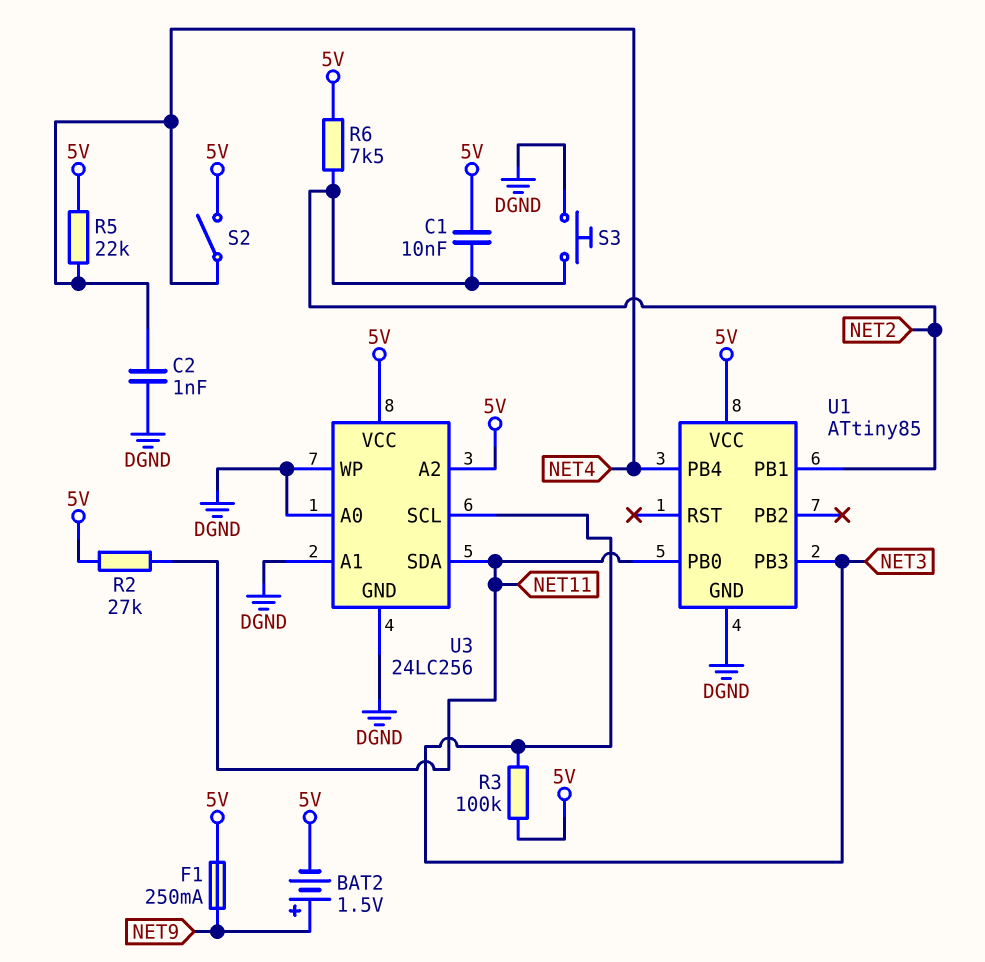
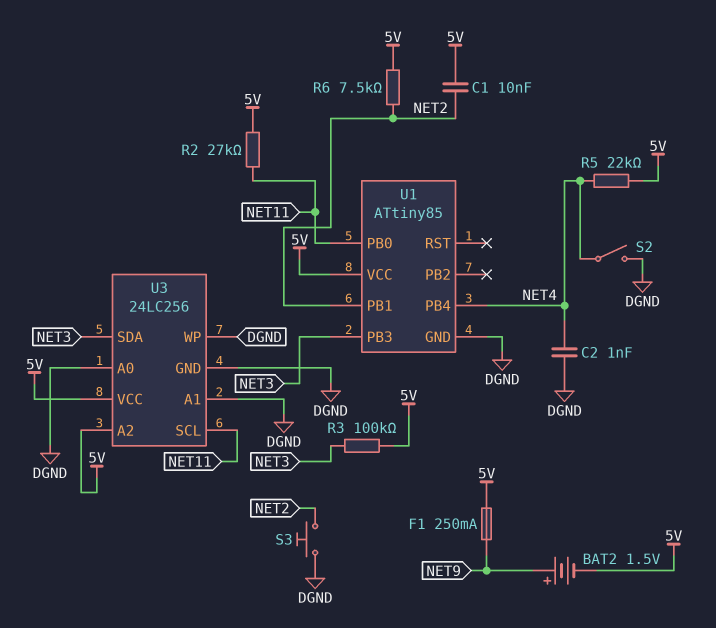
S2: switch (5V, NET4) -> switch (DGND, NET4)
U3 pin SCL: NET3 -> NET11
U3 pin SDA: NET11 -> NET3

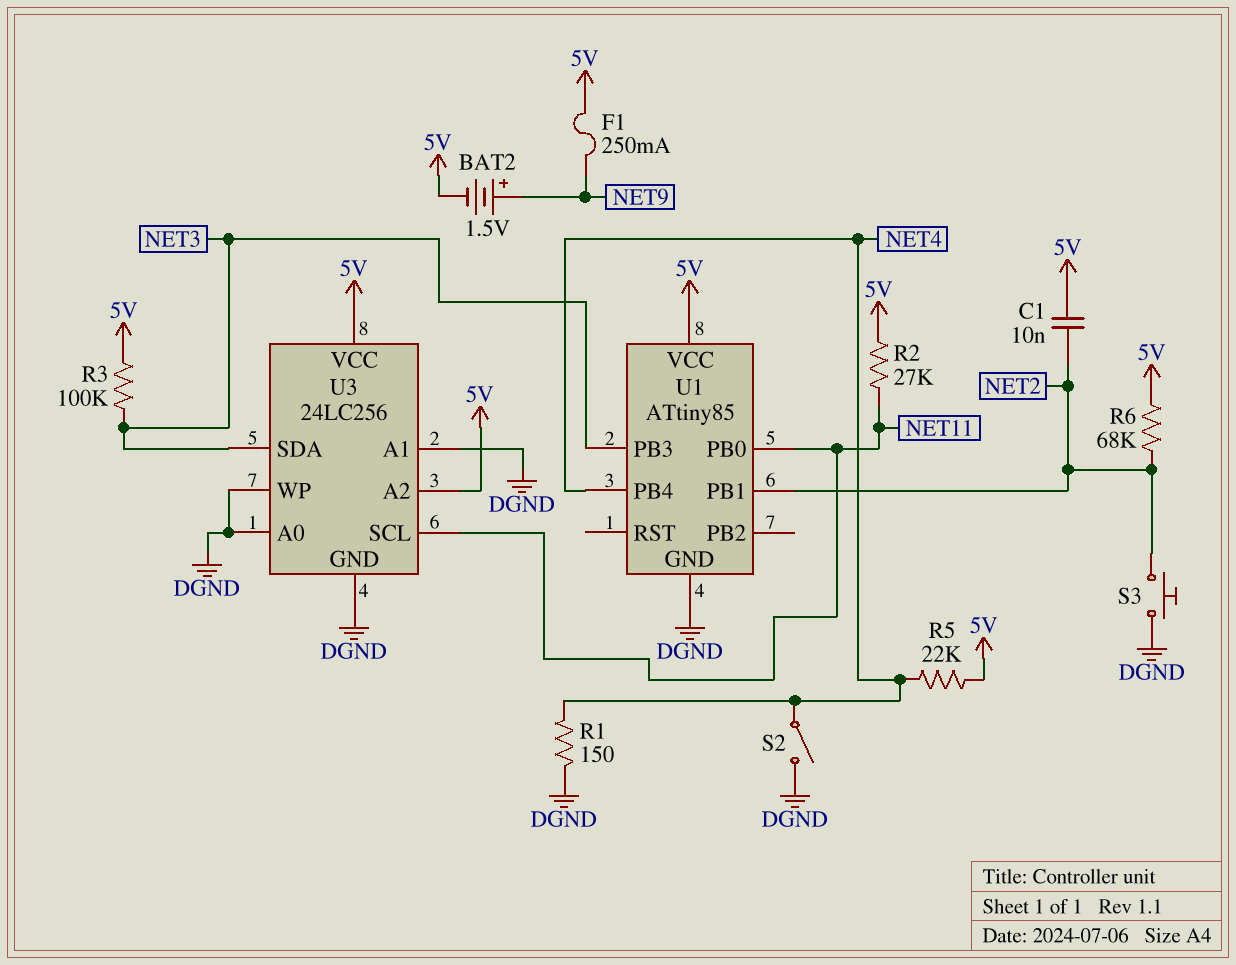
C2: 1nF (DGND, NET4) -> none
R1: none -> 150 (DGND, NET4)
R6: 7.5k (5V, NET2) -> 68k (5V, NET2)

